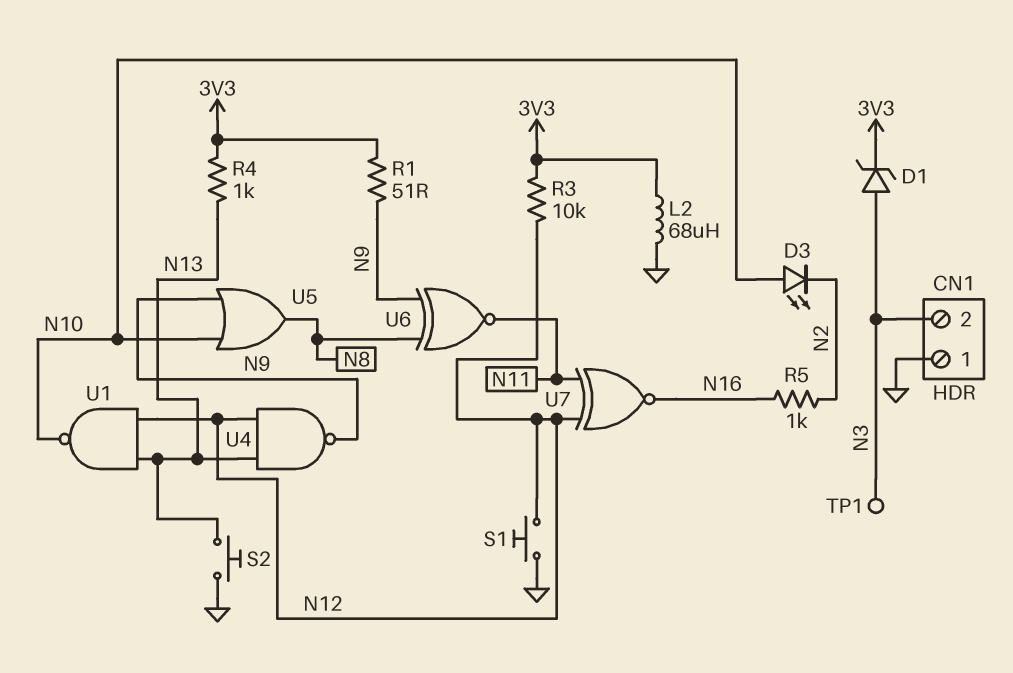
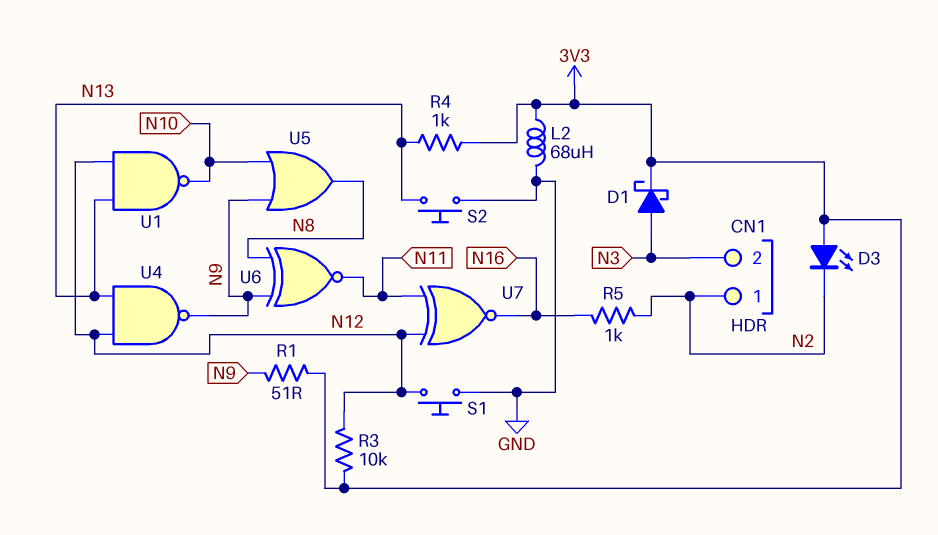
CN1 pin 1: GND -> N2
D1: zener (A N3, K 3V3) -> schottky (A N3, K 3V3)
D3: LED (A N10, K N2) -> LED (A 3V3, K N2)
TP1: test point (N3) -> none

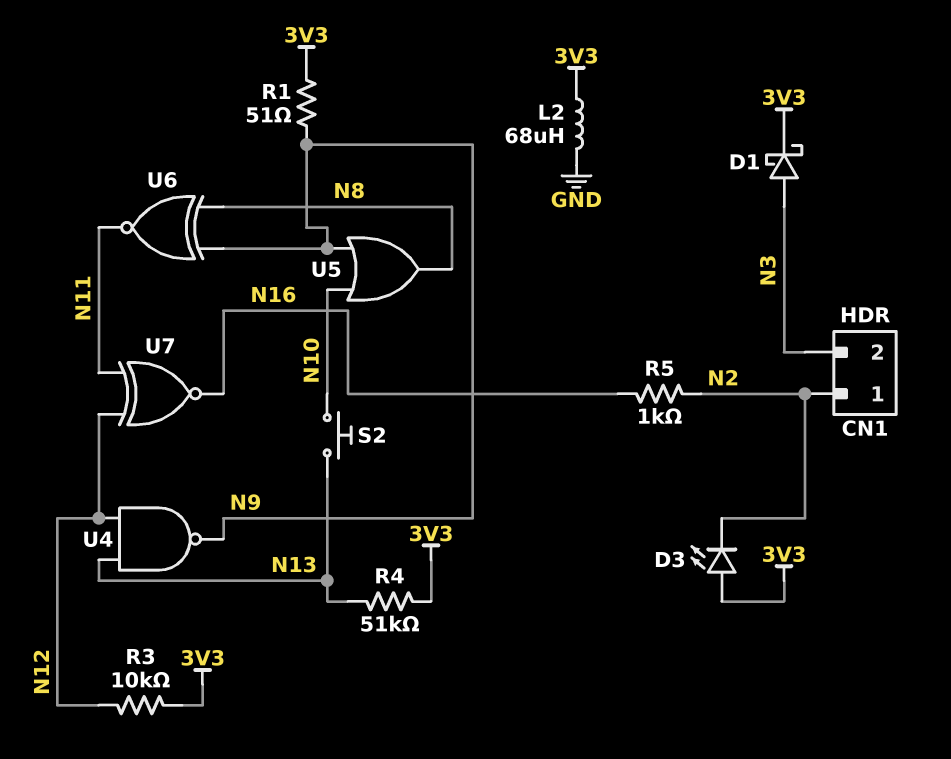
R4: 1k (3V3, N13) -> 51k (3V3, N13)
S1: button (GND, N12) -> none
S2: button (GND, N13) -> button (N10, N13)
U1: NAND (in N12, in N13, out N10) -> none

